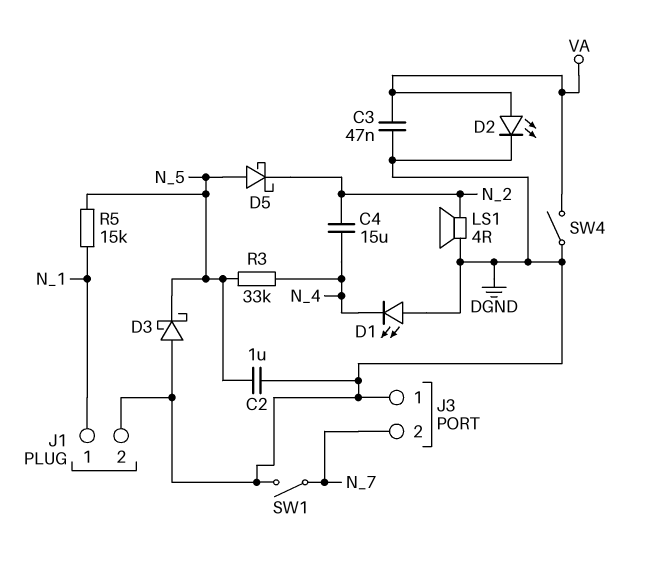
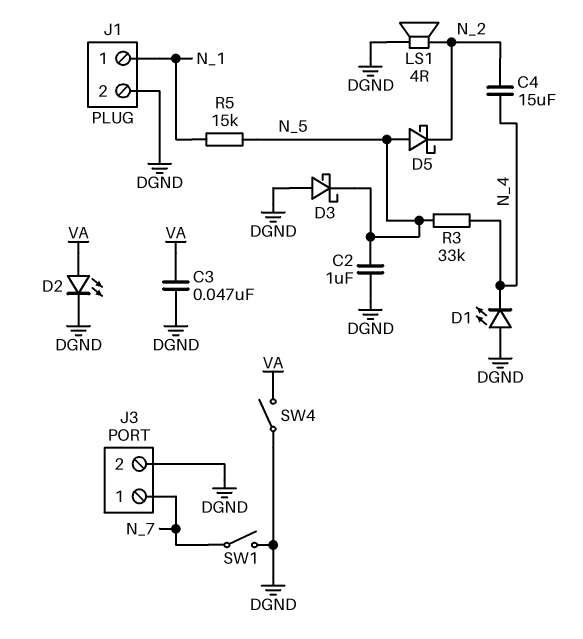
J3 pin 1: DGND -> N_7
J3 pin 2: N_7 -> DGND

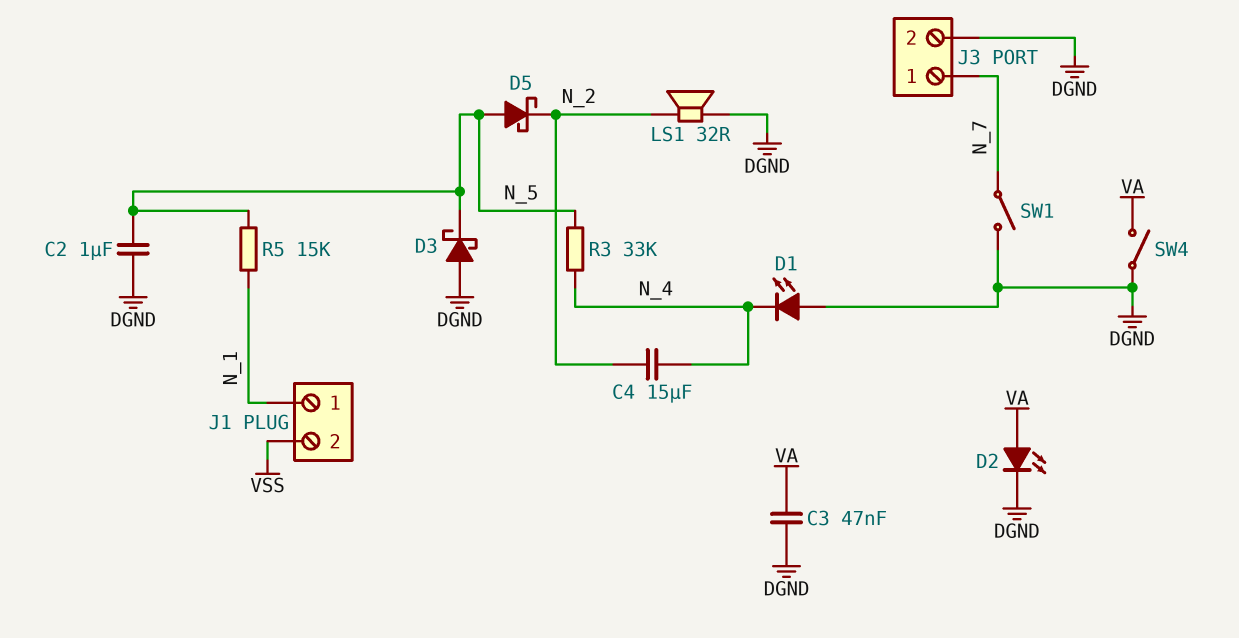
J1 pin 2: DGND -> VSS
LS1: speaker 4R (DGND, N_2) -> speaker 32R (DGND, N_2)

